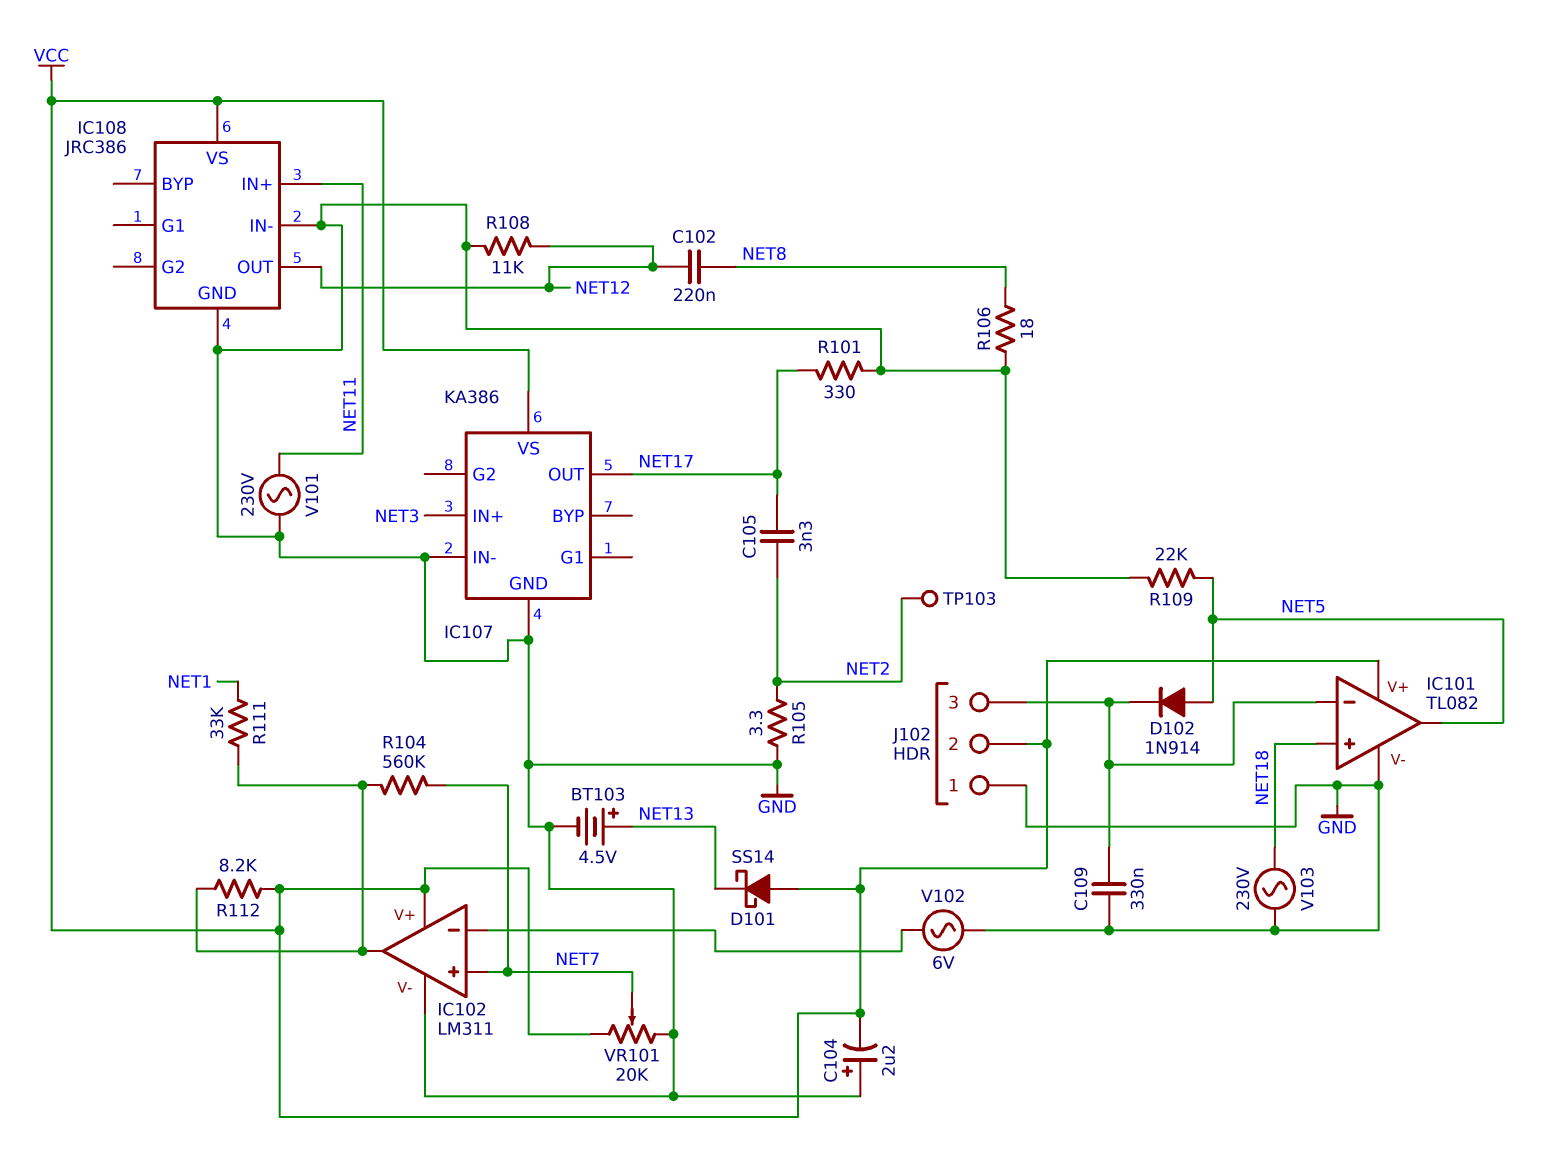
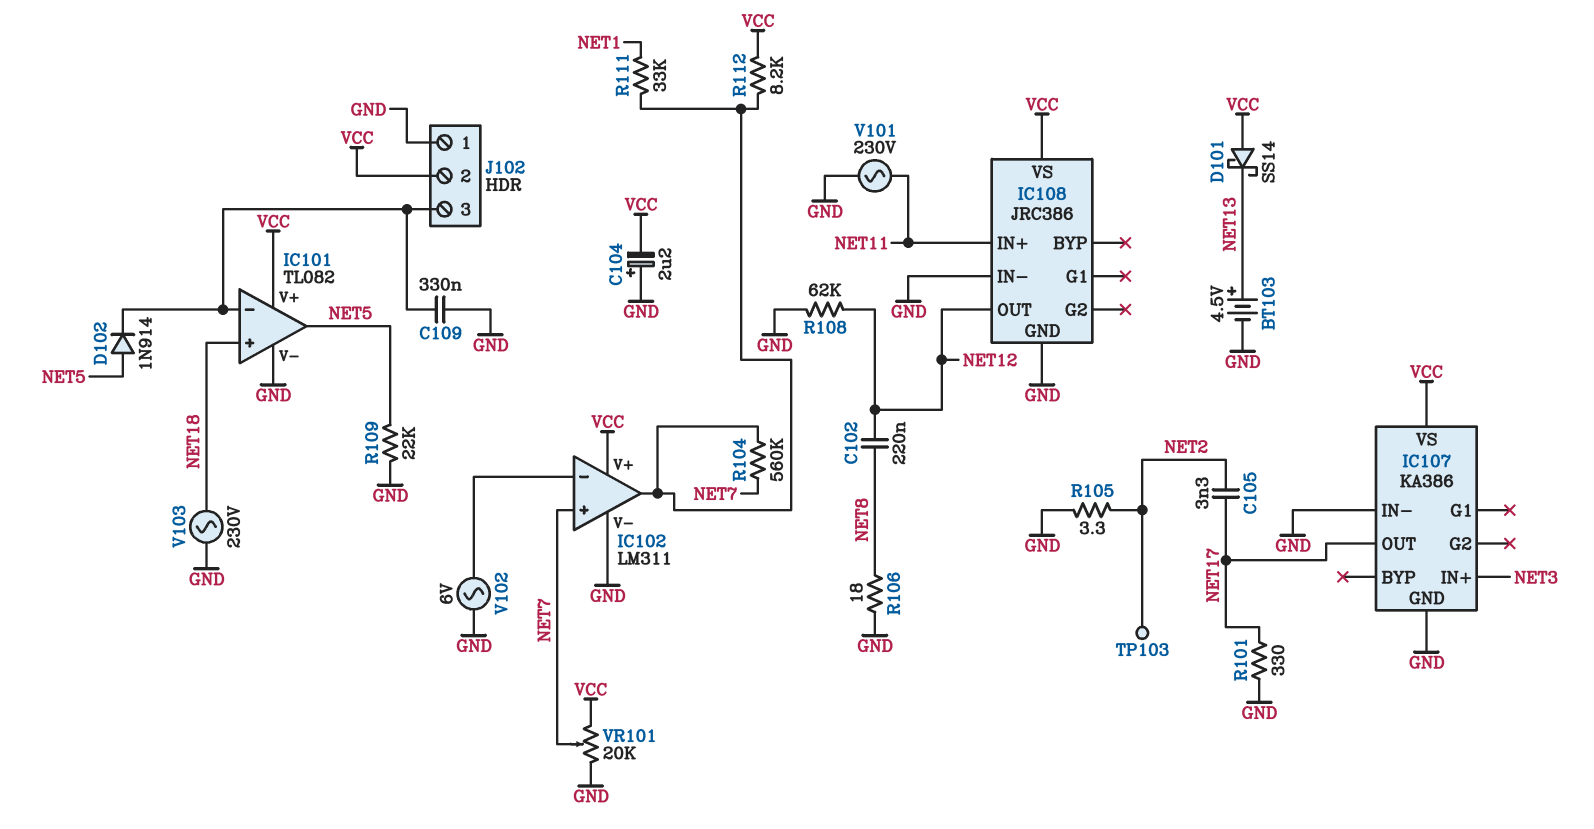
R108: 11k (GND, NET12) -> 62k (GND, NET12)

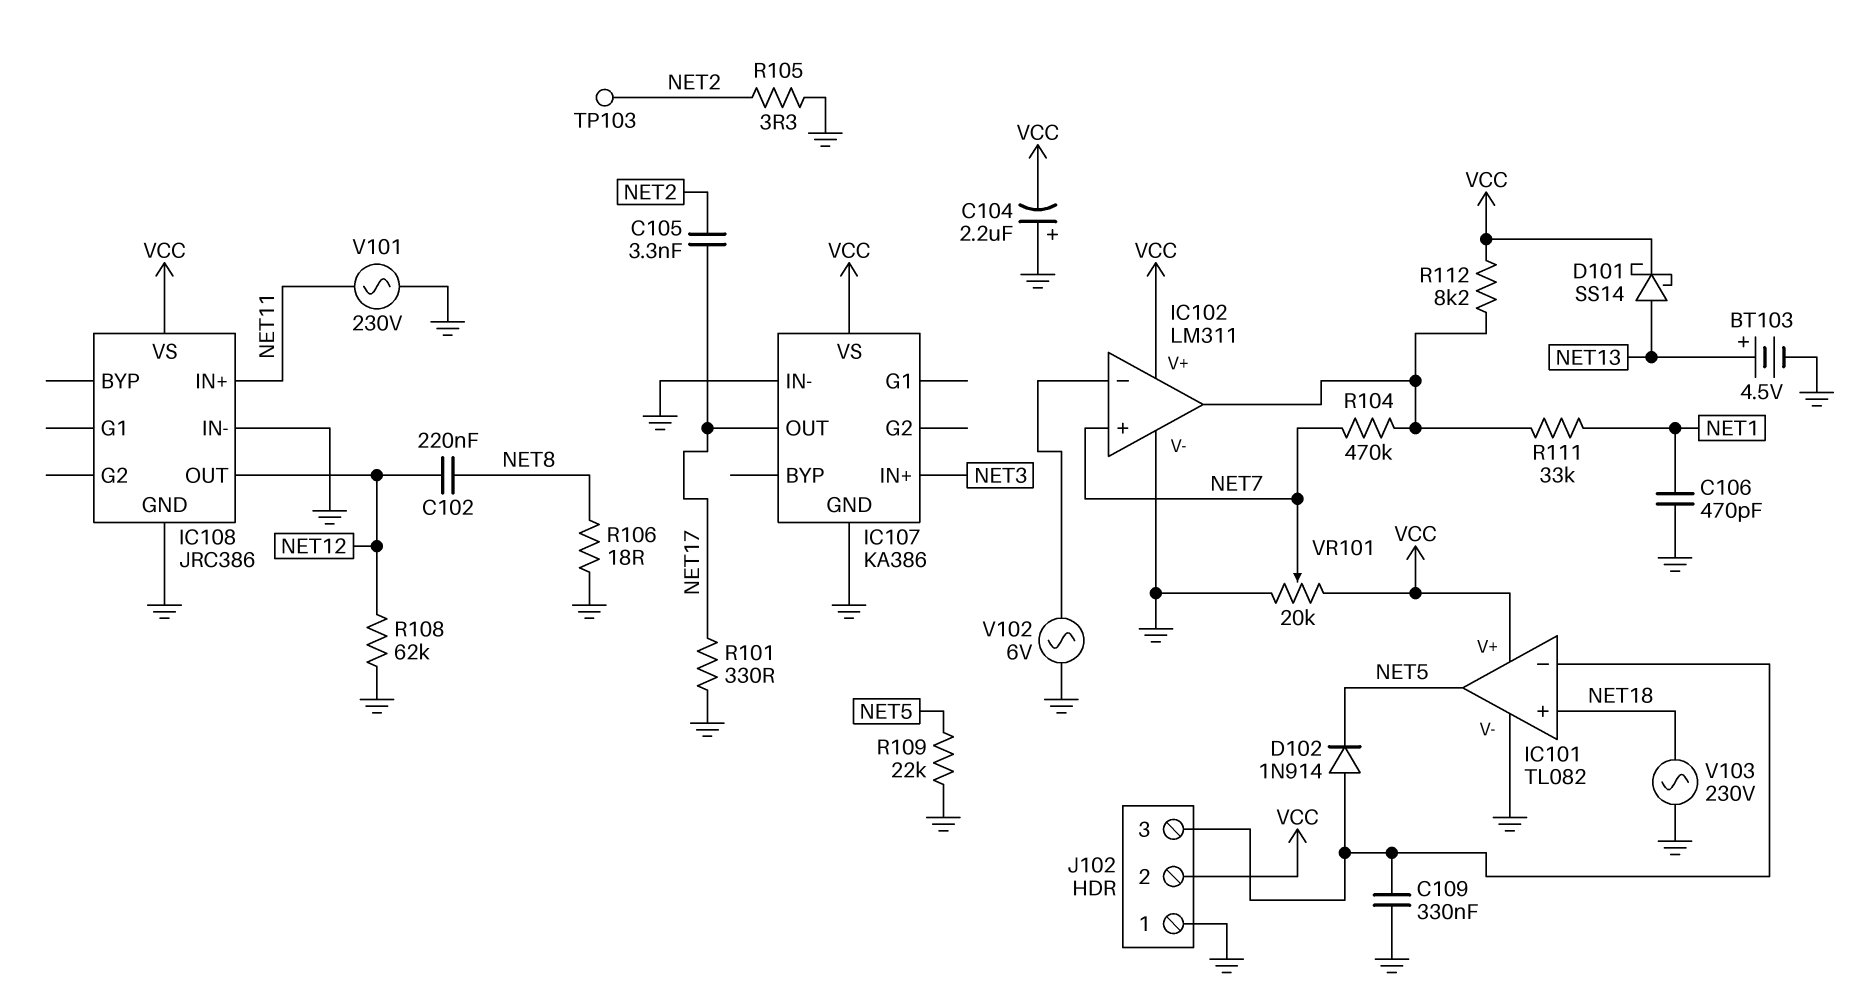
C106: none -> 470pF (GND, NET1)
D101: schottky SS14 (A VCC, K NET13) -> schottky SS14 (A NET13, K VCC)
D102: diode 1N914 (A NET5, K IC101/in-) -> diode 1N914 (A IC101/in-, K NET5)
R104: 560k (IC102/out, NET7) -> 470k (IC102/out, NET7)

